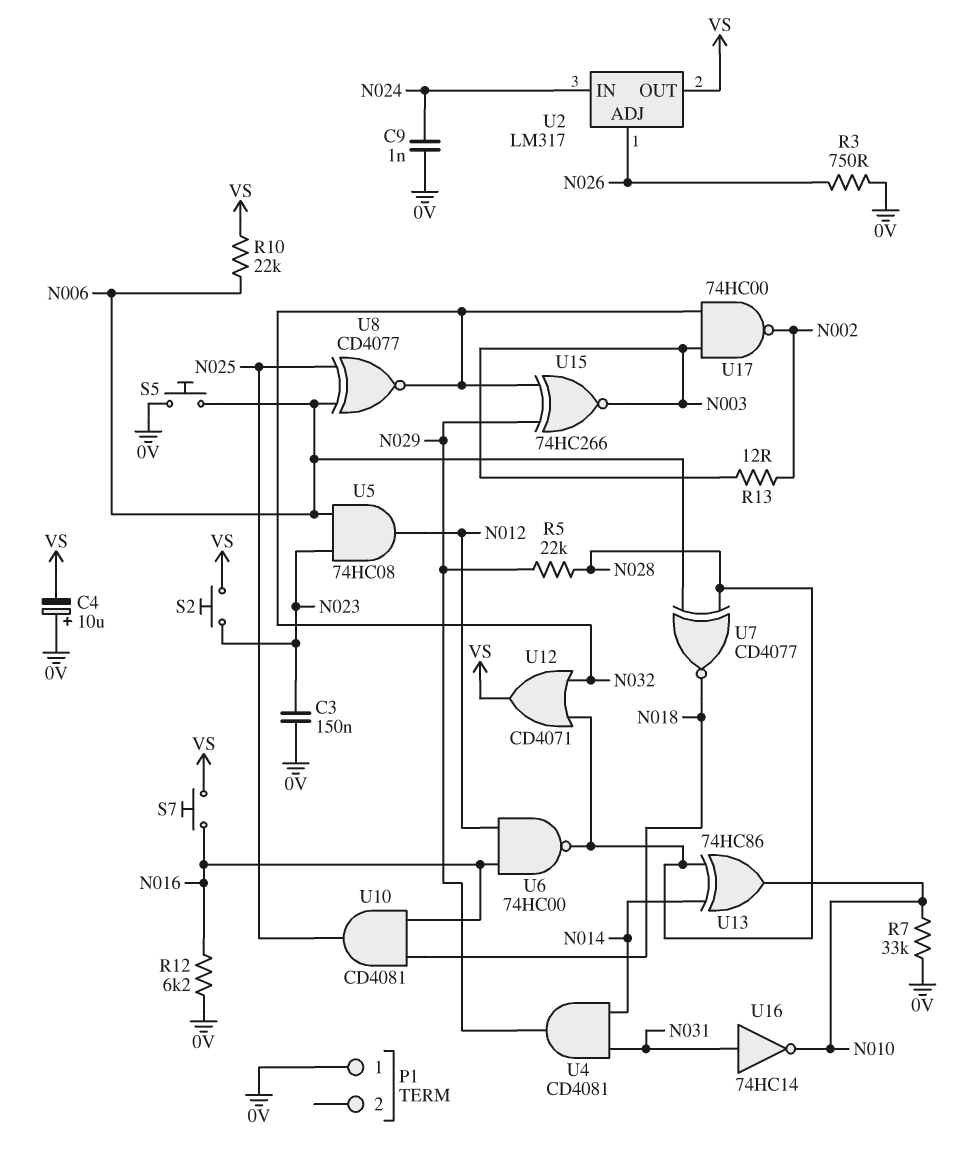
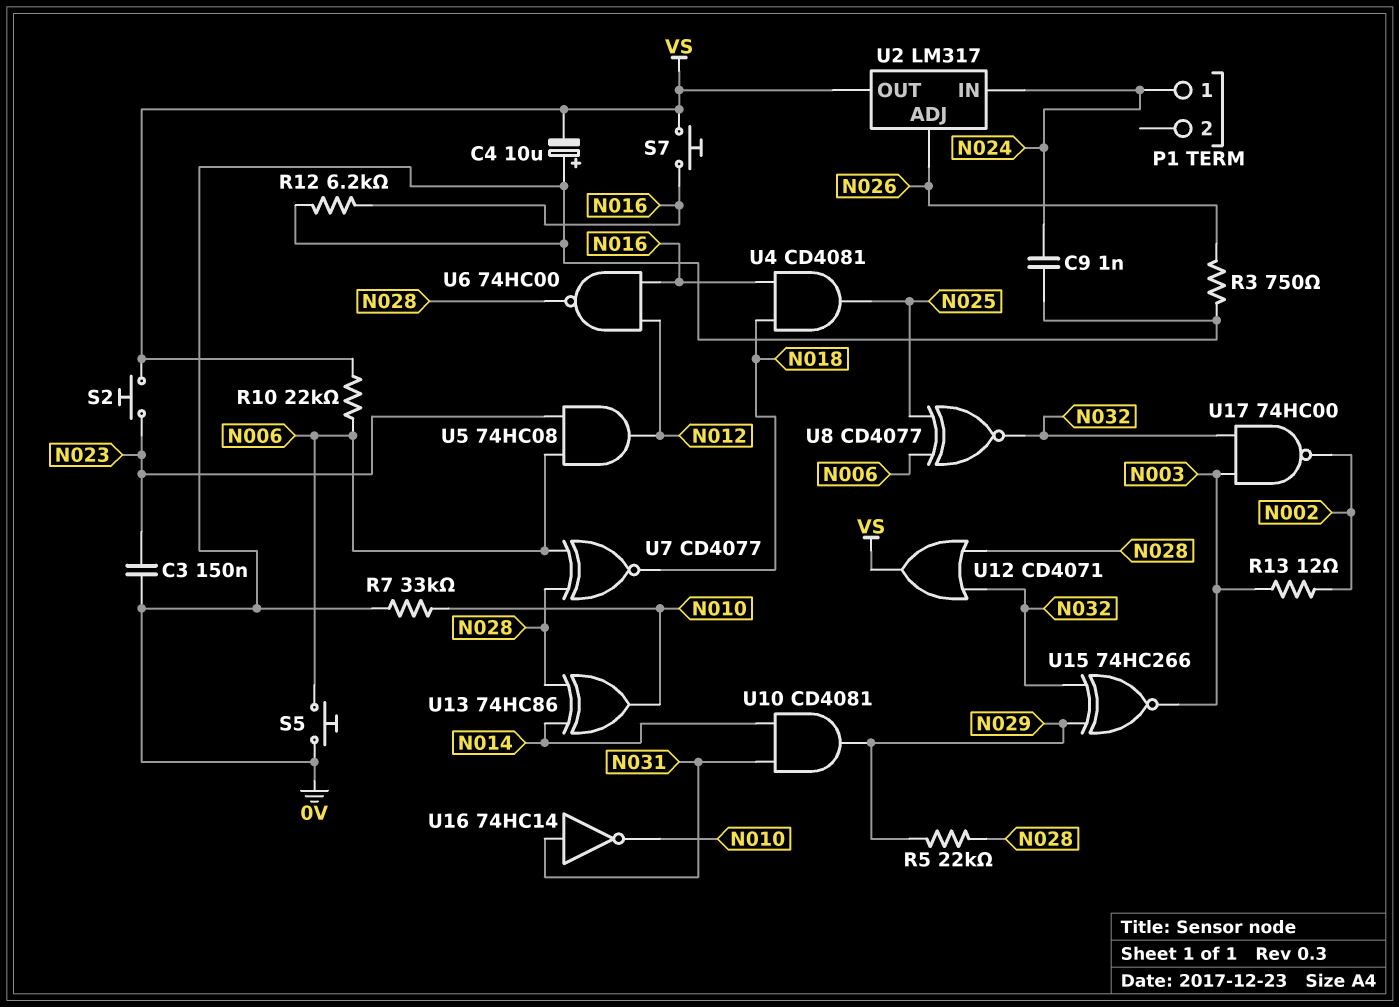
P1 pin 1: 0V -> N024
U4: AND CD4081 (in N014, in N031, out N029) -> AND CD4081 (in N016, in N018, out N025)
U10: AND CD4081 (in N016, in N018, out N025) -> AND CD4081 (in N014, in N031, out N029)

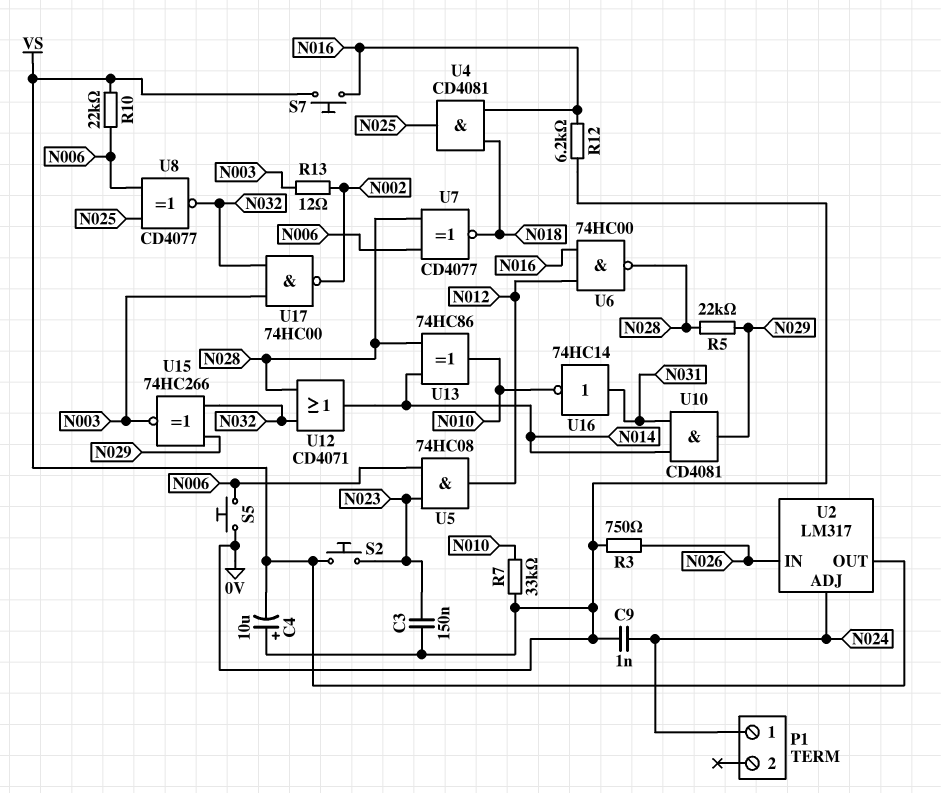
U2 pin ADJ: N026 -> N024
U2 pin IN: N024 -> N026
U12: OR CD4071 (in N028, in N032, out VS) -> OR CD4071 (in N028, in N032, out N014)

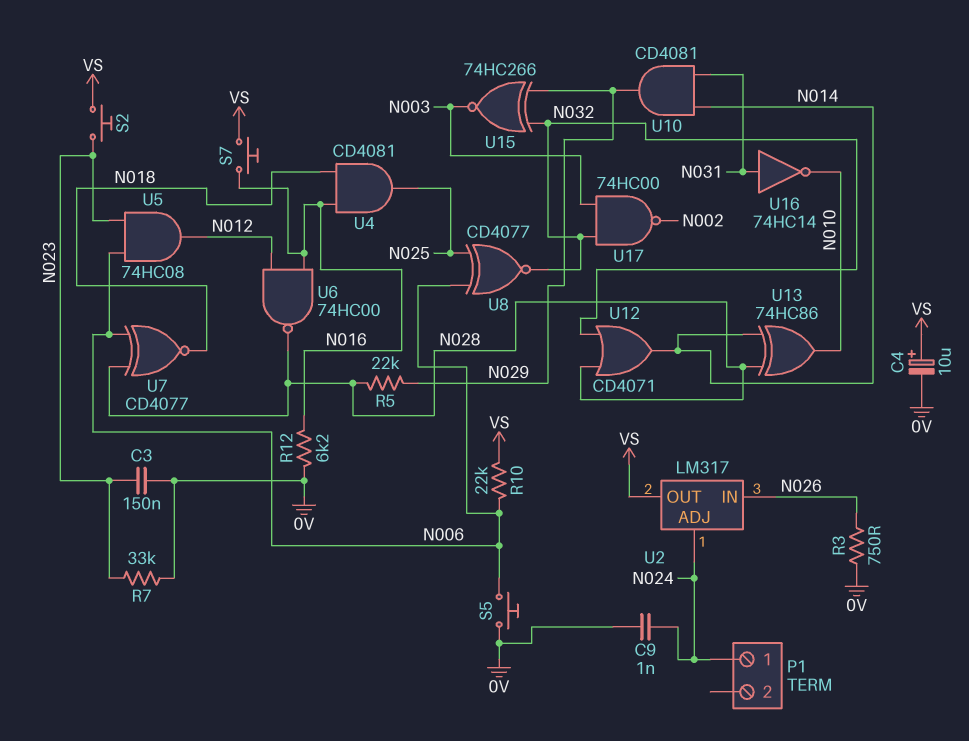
C4: 10uF (plus 0V, minus VS) -> 10uF (plus VS, minus 0V)
R7: 33k (0V, N010) -> 33k (0V, N023)
R13: 12 (N002, N003) -> none

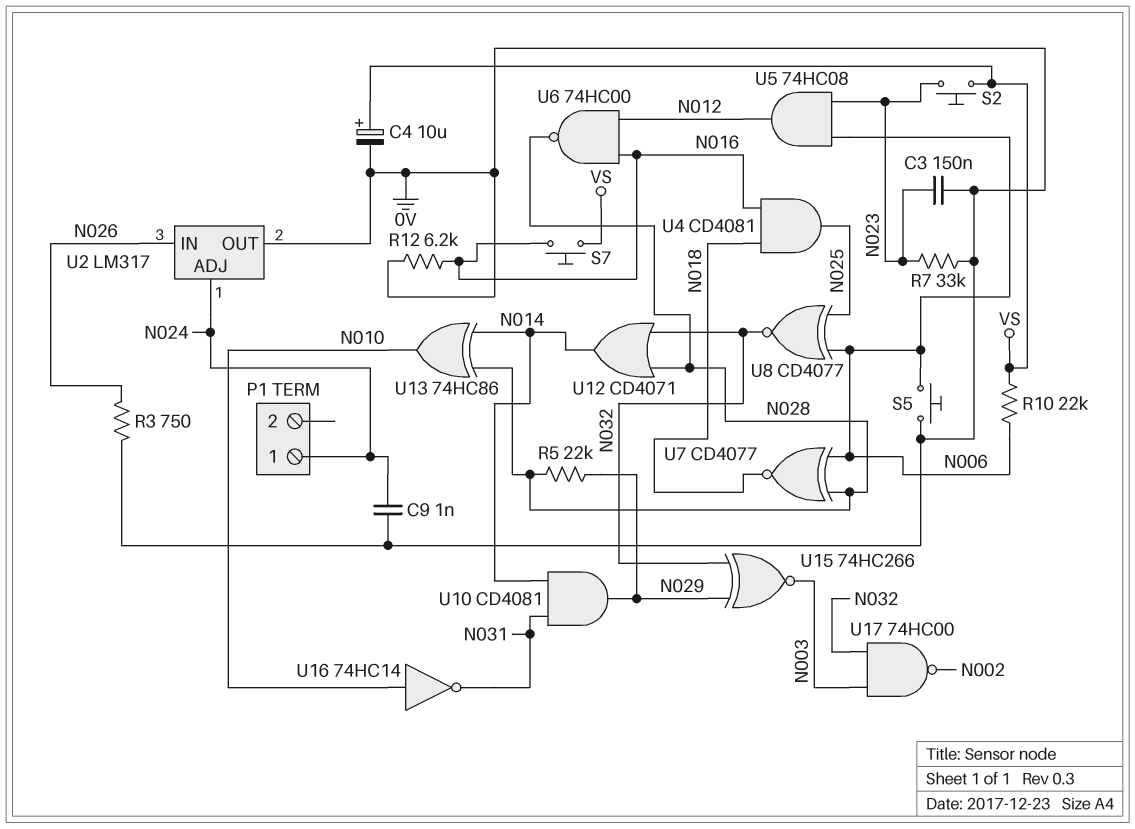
U2 pin OUT: VS -> 0V
U16: NOT 74HC14 (in N031, out N010) -> NOT 74HC14 (in N010, out N031)

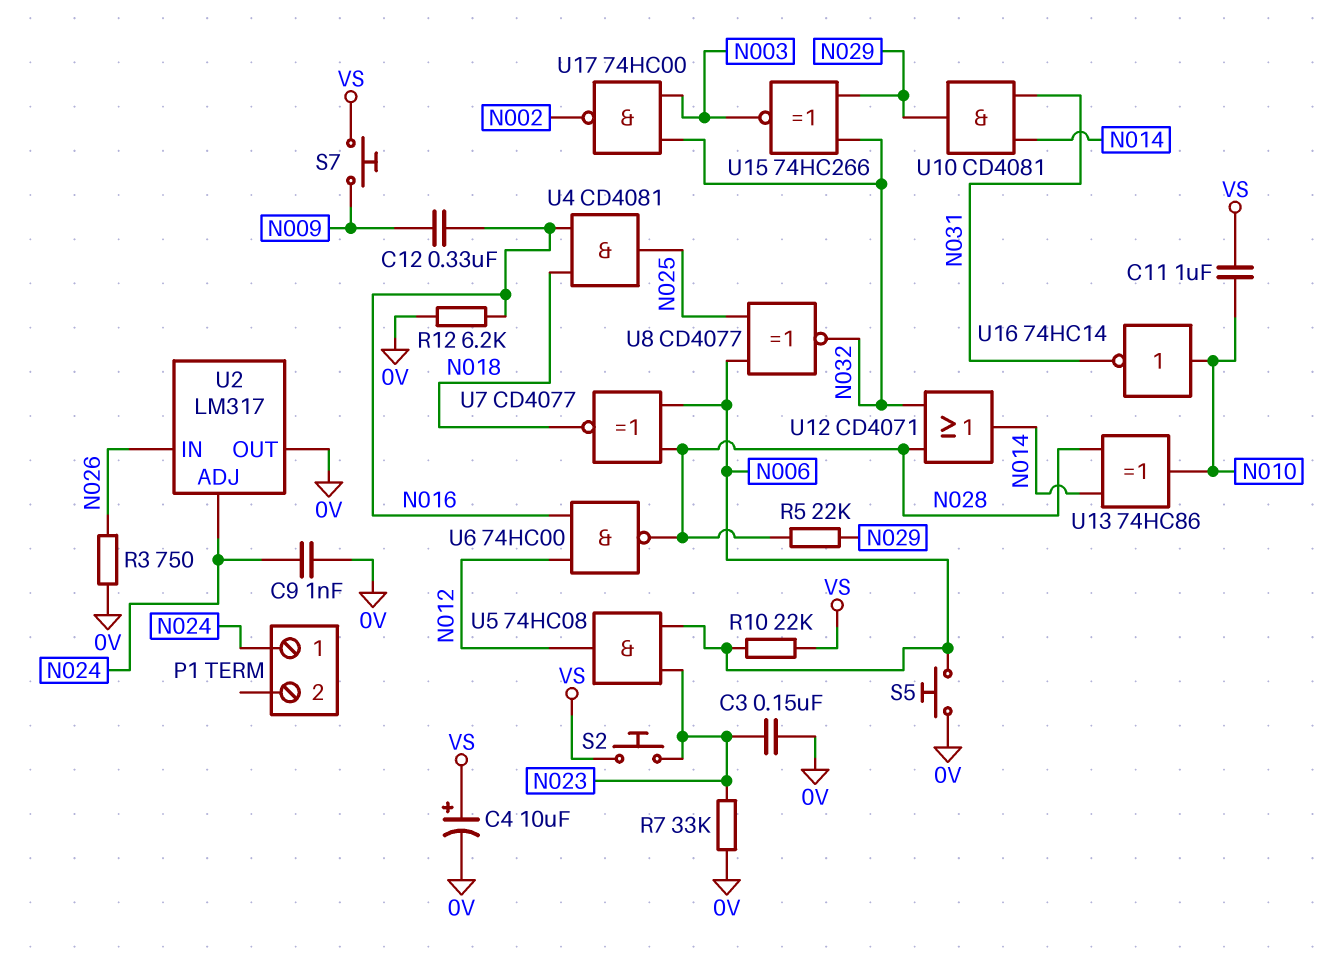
C11: none -> 1uF (N010, VS)
C12: none -> 330nF (N009, N016)
S7: button (N016, VS) -> button (N009, VS)

